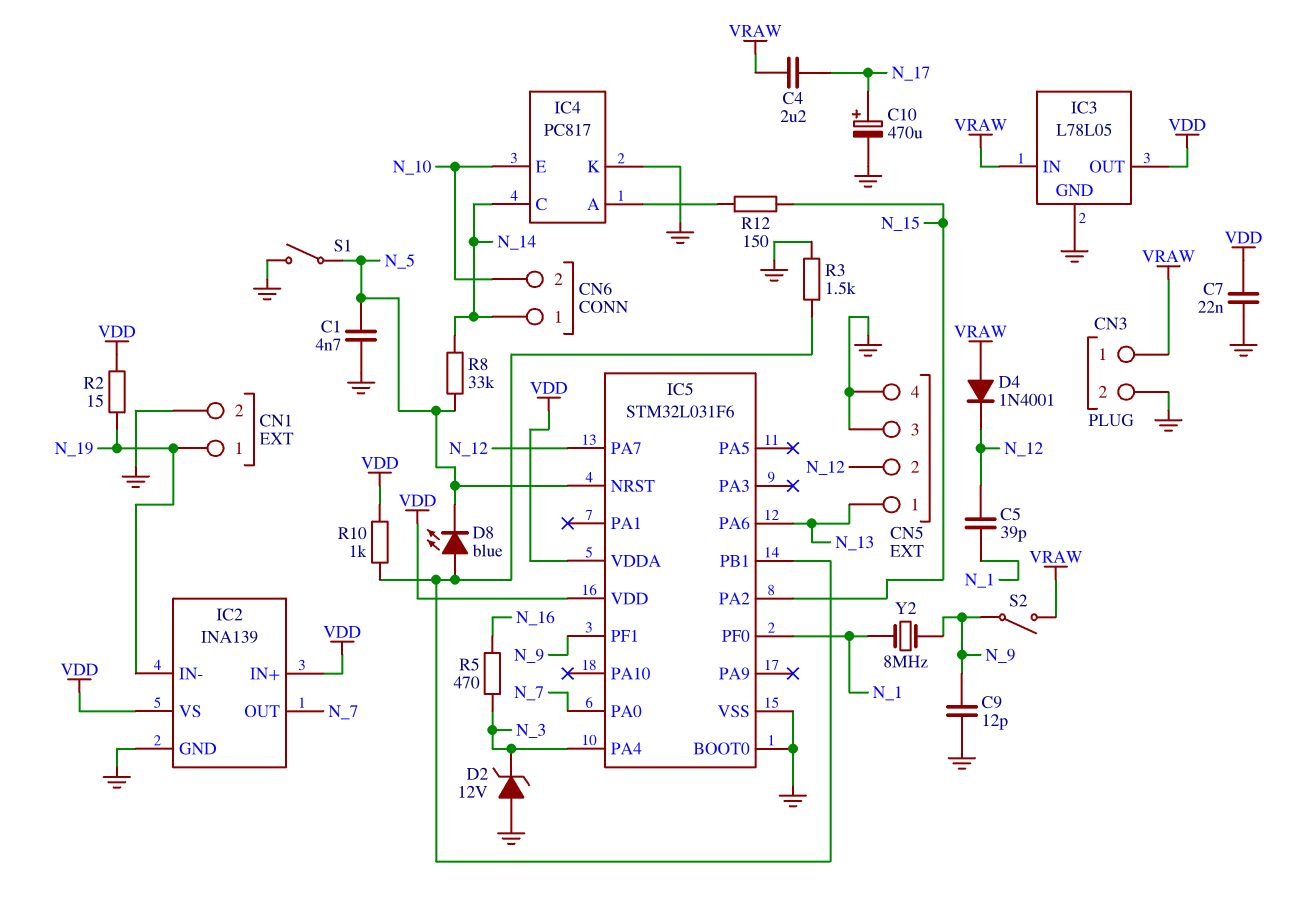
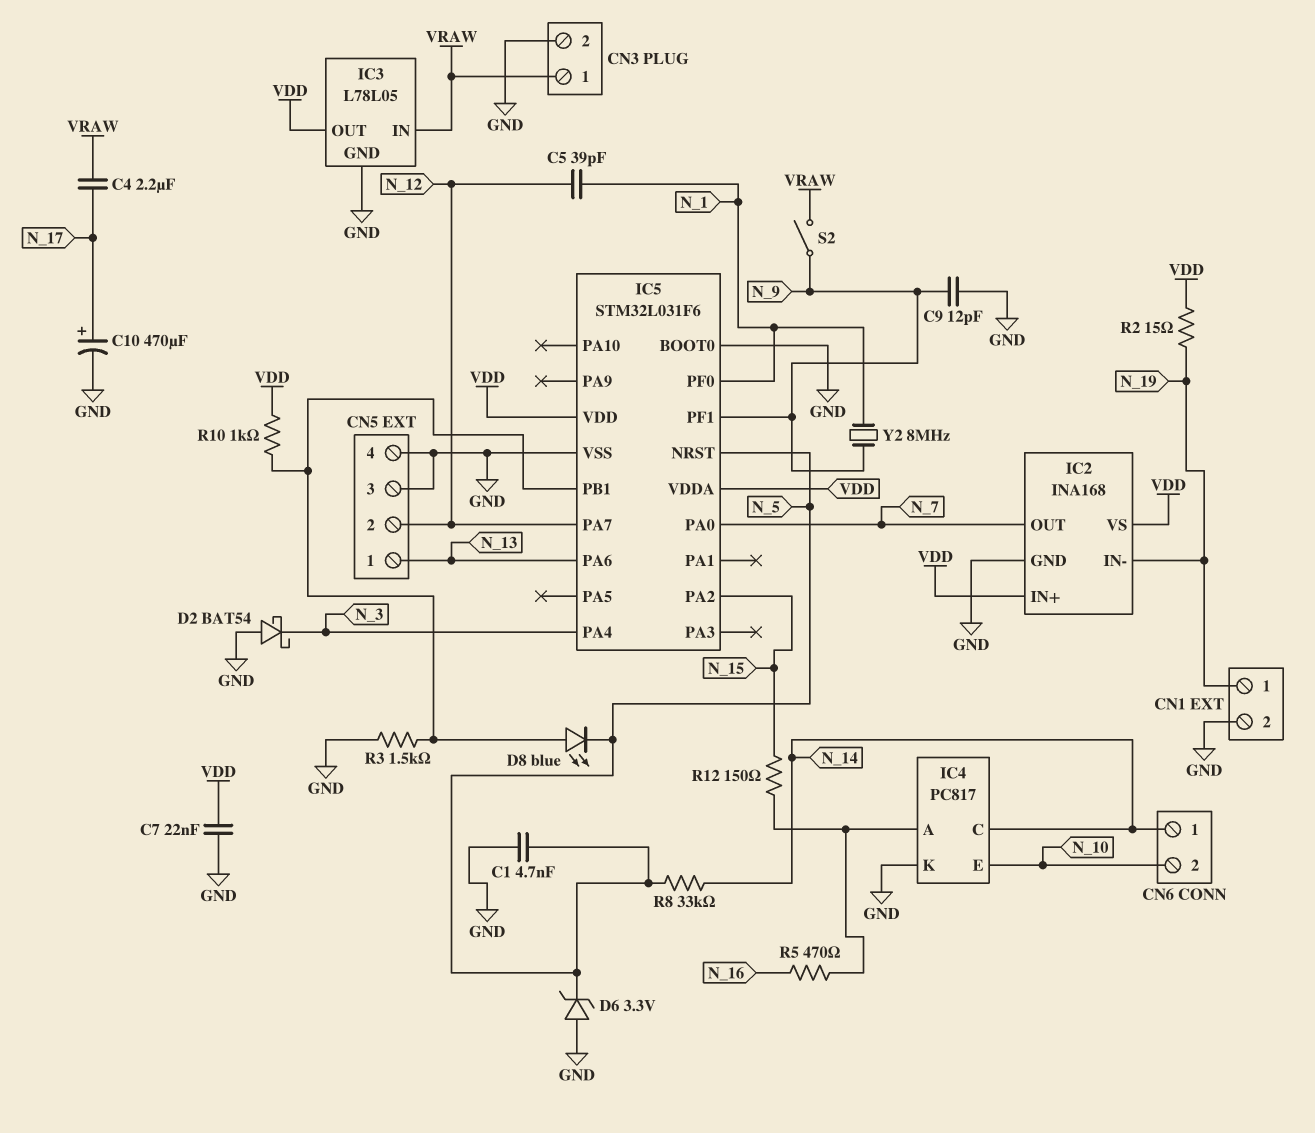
D2: zener 12V (A GND, K N_3) -> schottky BAT54 (A GND, K N_3)
D4: diode 1N4001 (A VRAW, K N_12) -> none
D6: none -> zener 3.3V (A GND, K N_5)
IC2: INA139 -> INA168
R5: 470 (N_3, N_16) -> 470 (IC4/A, N_16)
S1: switch (GND, N_5) -> none

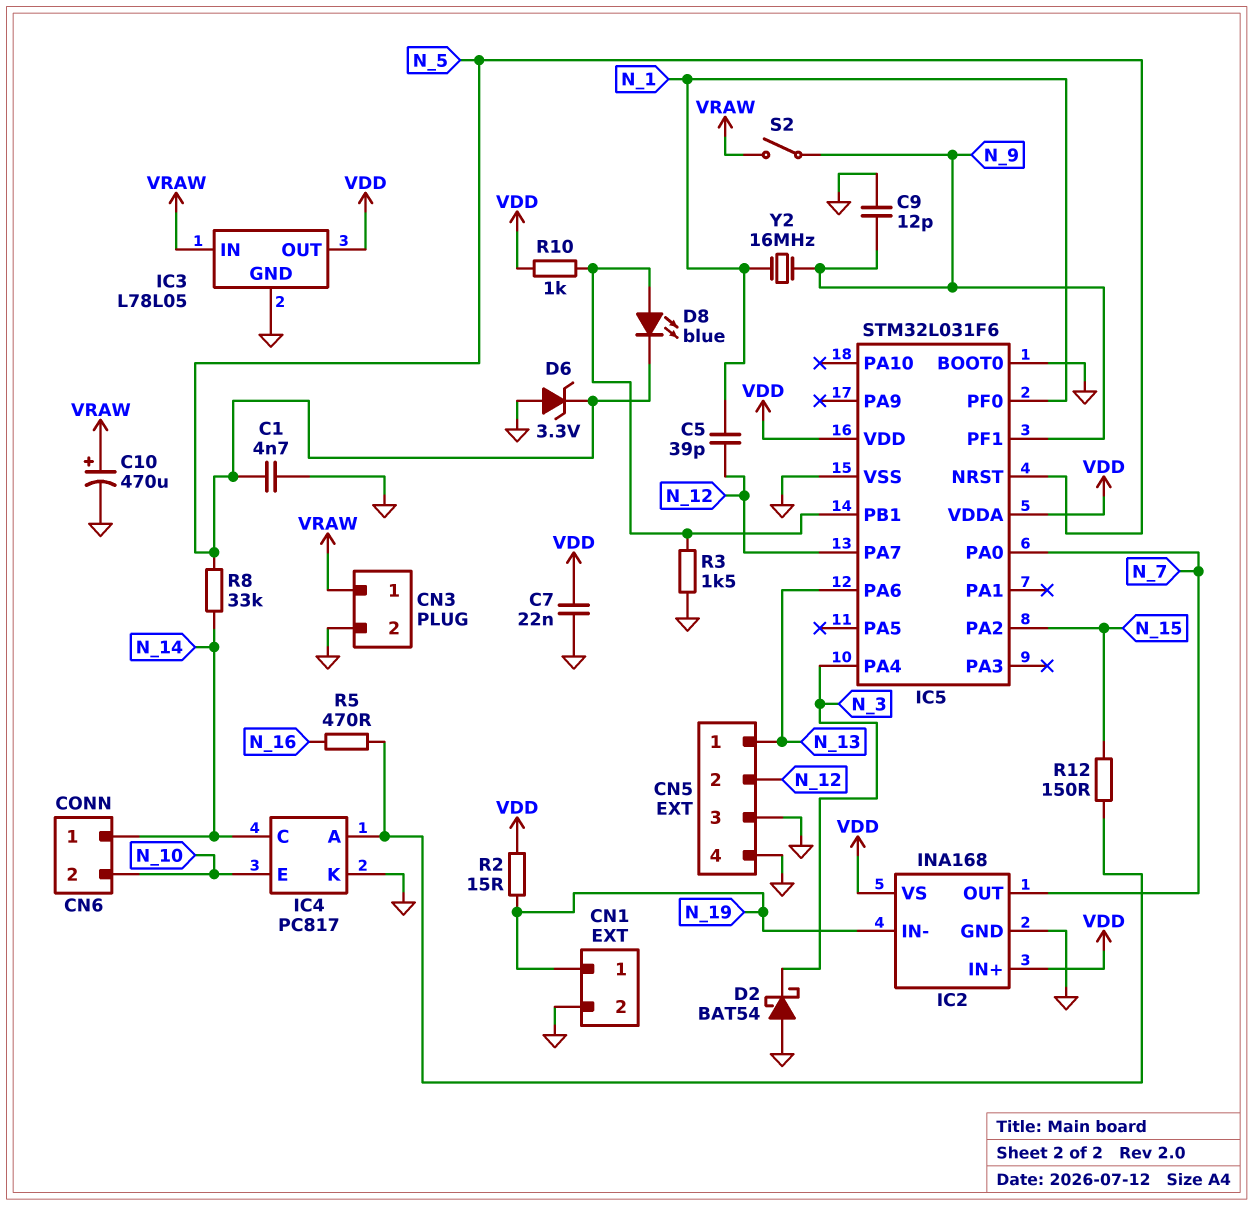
C4: 2.2uF (N_17, VRAW) -> none
C10: 470uF (plus N_17, minus GND) -> 470uF (plus VRAW, minus GND)
Y2: 8MHz (N_1, N_9) -> 16MHz (N_1, N_9)

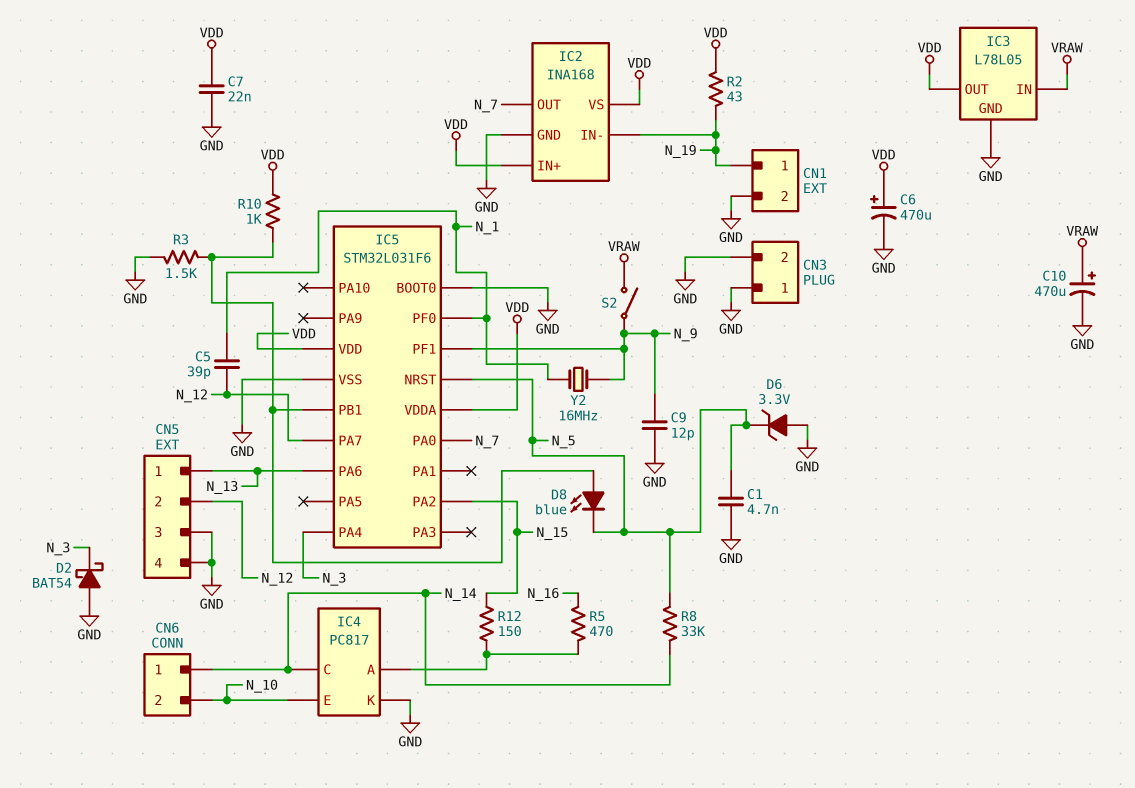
C6: none -> 470uF (plus VDD, minus GND)
CN3 pin 1: VRAW -> GND
R2: 15 (N_19, VDD) -> 43 (N_19, VDD)

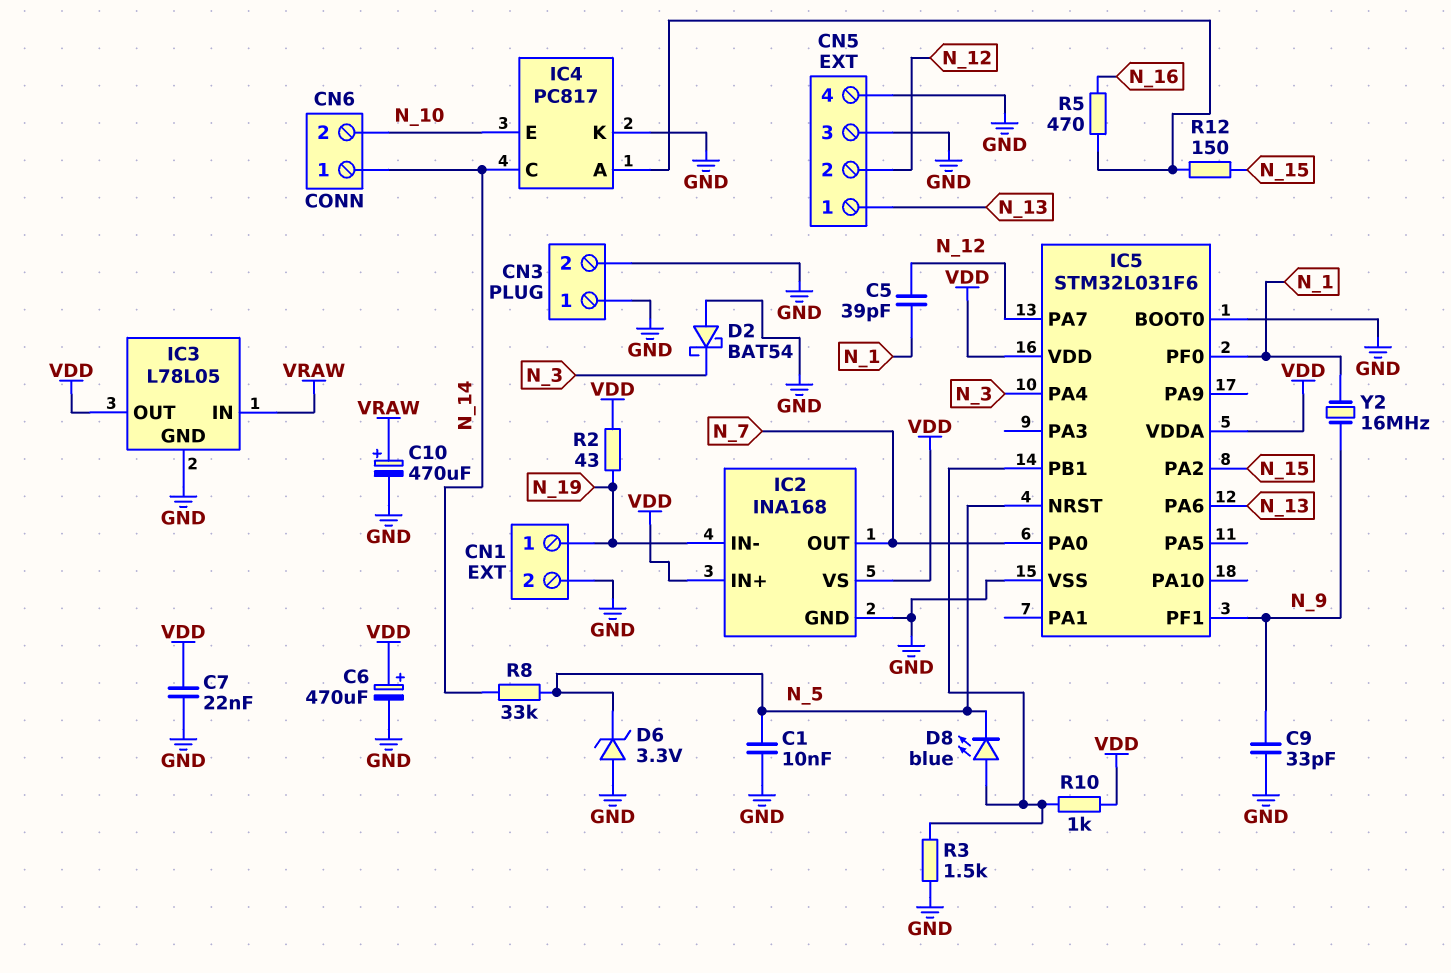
C1: 4.7nF (GND, N_5) -> 10nF (GND, N_5)
C9: 12pF (GND, N_9) -> 33pF (GND, N_9)
S2: switch (N_9, VRAW) -> none

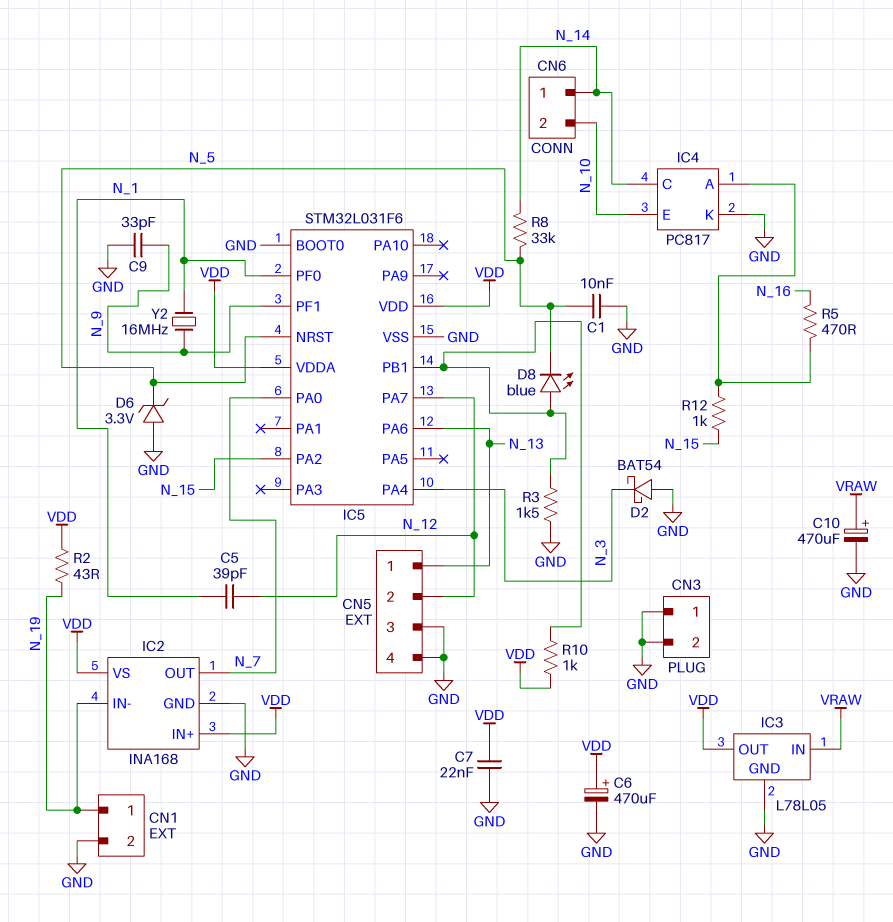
R12: 150 (IC4/A, N_15) -> 1k (IC4/A, N_15)

